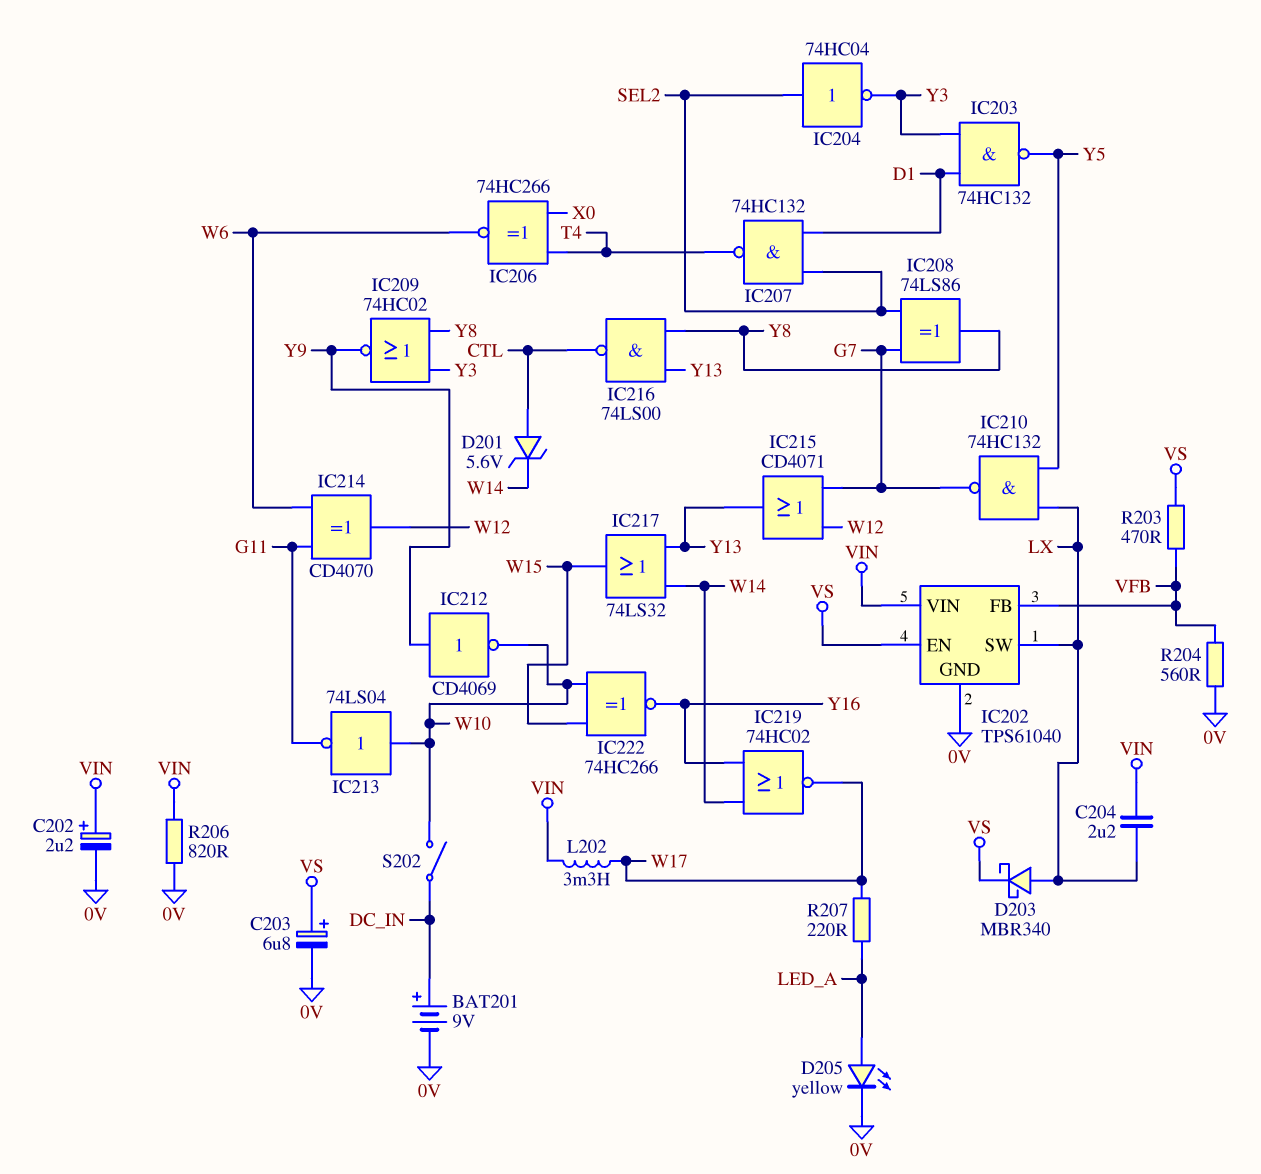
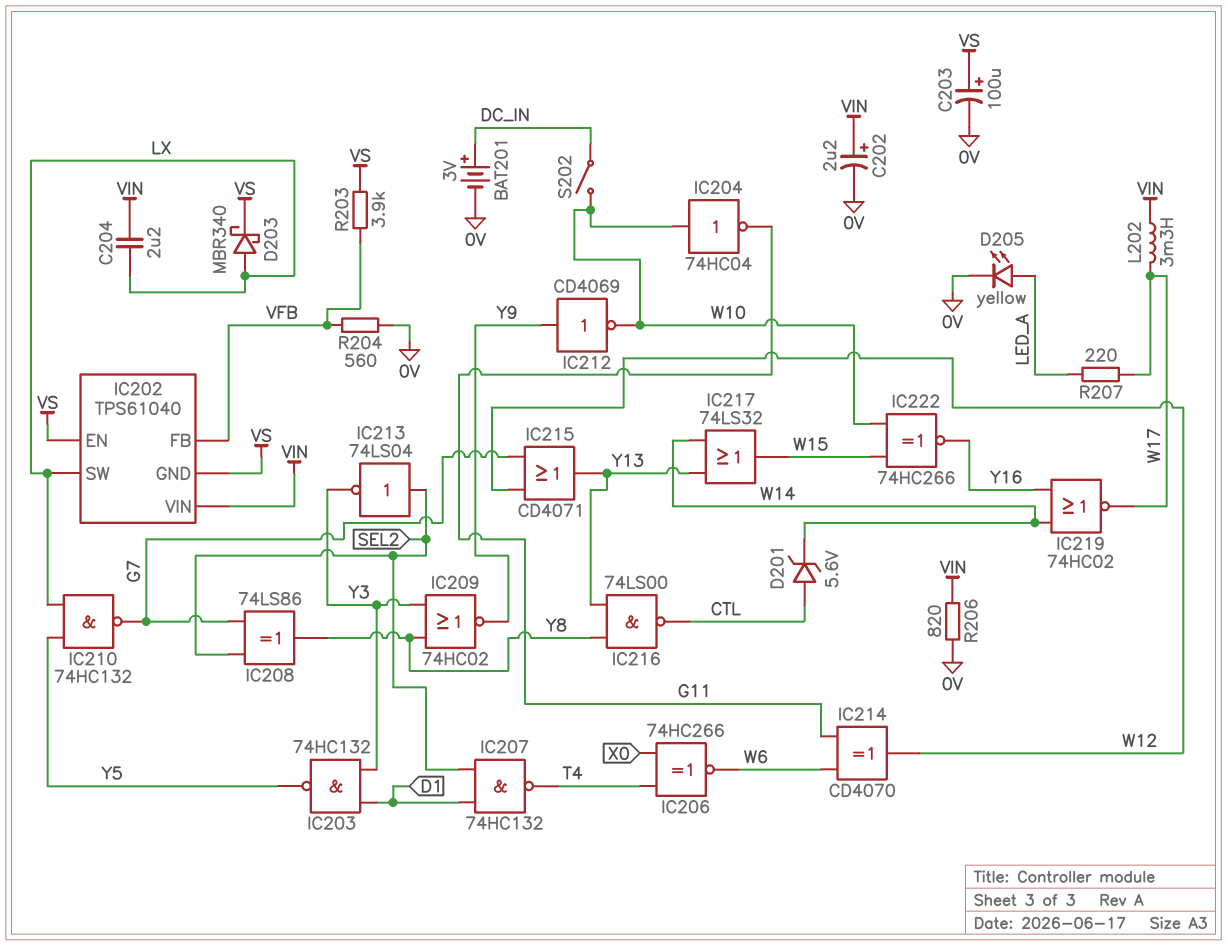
BAT201: 9V (plus DC_IN, minus 0V) -> 3V (plus DC_IN, minus 0V)
C203: 6.8uF (plus VS, minus 0V) -> 100uF (plus VS, minus 0V)
IC202 pin GND: 0V -> VS
IC204: NOT 74HC04 (in SEL2, out Y3) -> NOT 74HC04 (in W10, out G11)
IC213: NOT 74LS04 (in W10, out G11) -> NOT 74LS04 (in SEL2, out Y3)
R203: 470 (VFB, VS) -> 3.9k (VFB, VS)

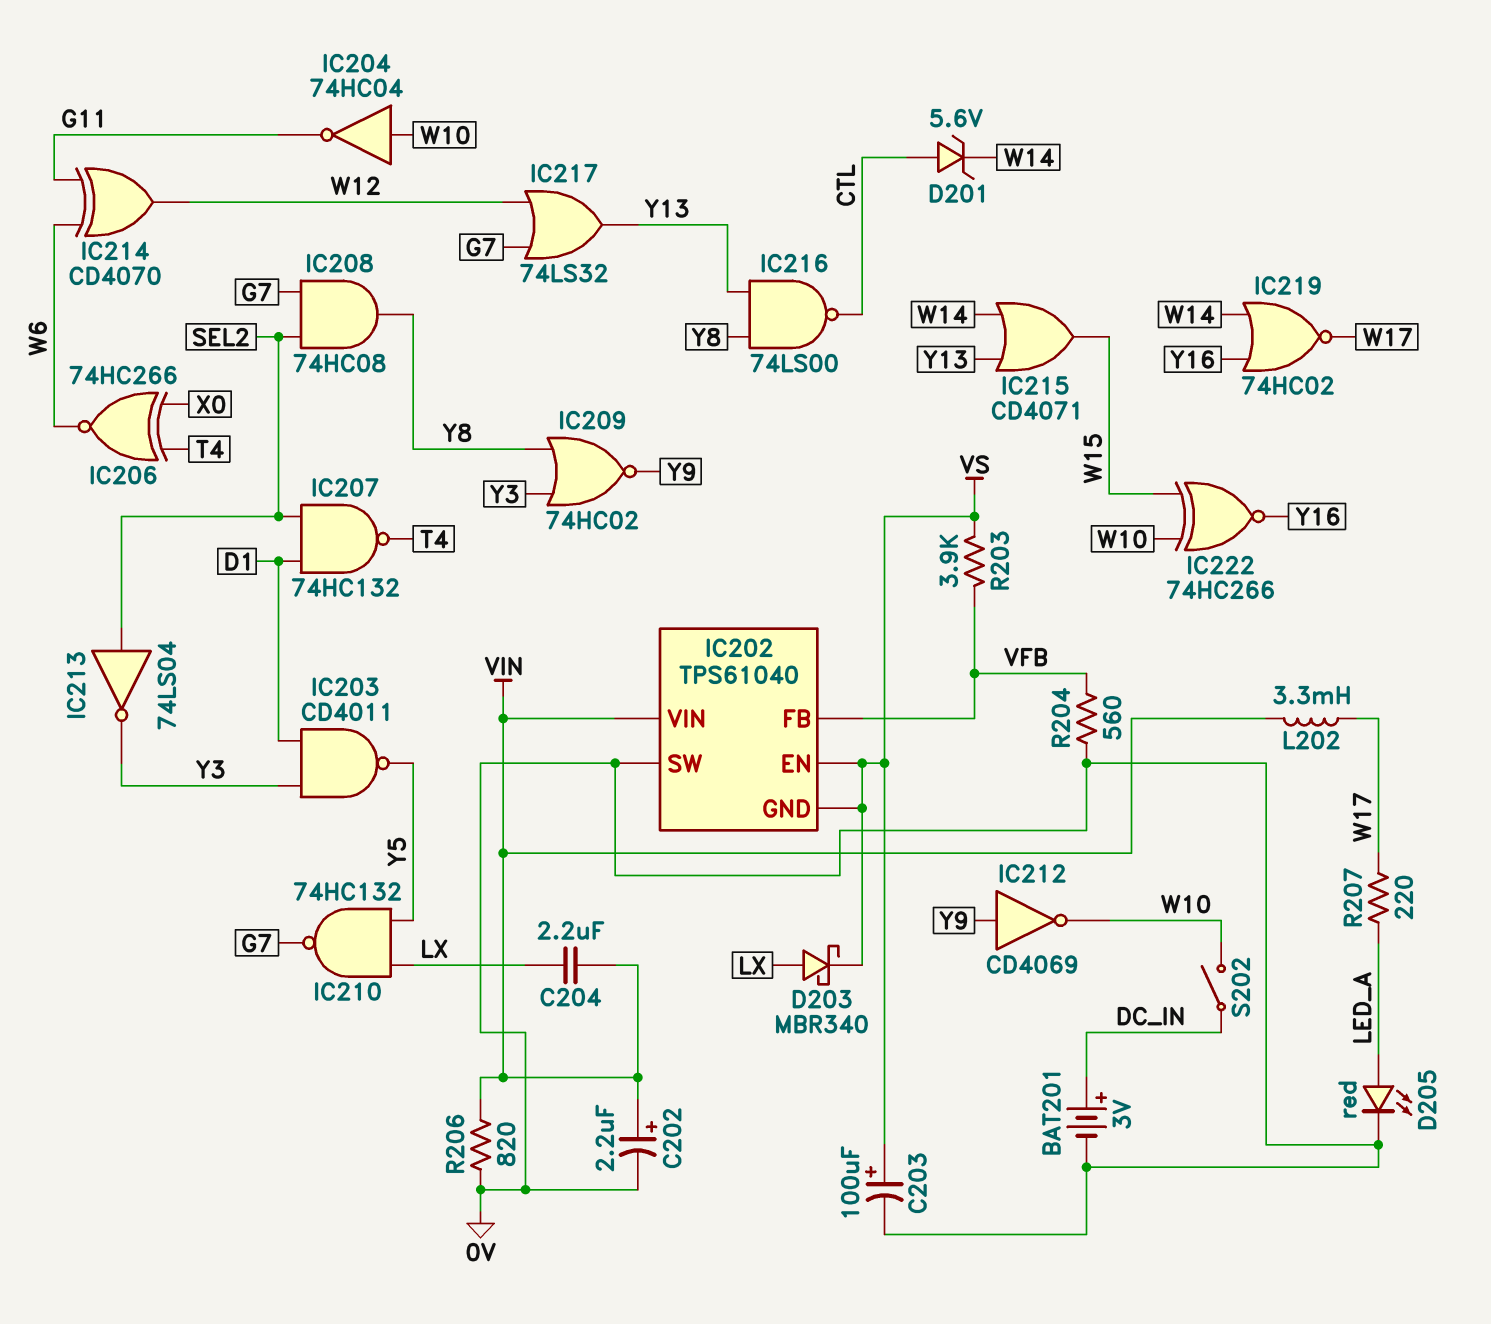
D205: LED yellow (A LED_A, K 0V) -> LED red (A LED_A, K 0V)
IC202 pin SW: LX -> 0V
IC203: NAND 74HC132 (in D1, in Y3, out Y5) -> NAND CD4011 (in D1, in Y3, out Y5)
IC208: XOR 74LS86 (in G7, in SEL2, out Y8) -> AND 74HC08 (in G7, in SEL2, out Y8)
IC215: OR CD4071 (in G7, in W12, out Y13) -> OR CD4071 (in W14, in Y13, out W15)
IC217: OR 74LS32 (in W14, in Y13, out W15) -> OR 74LS32 (in G7, in W12, out Y13)

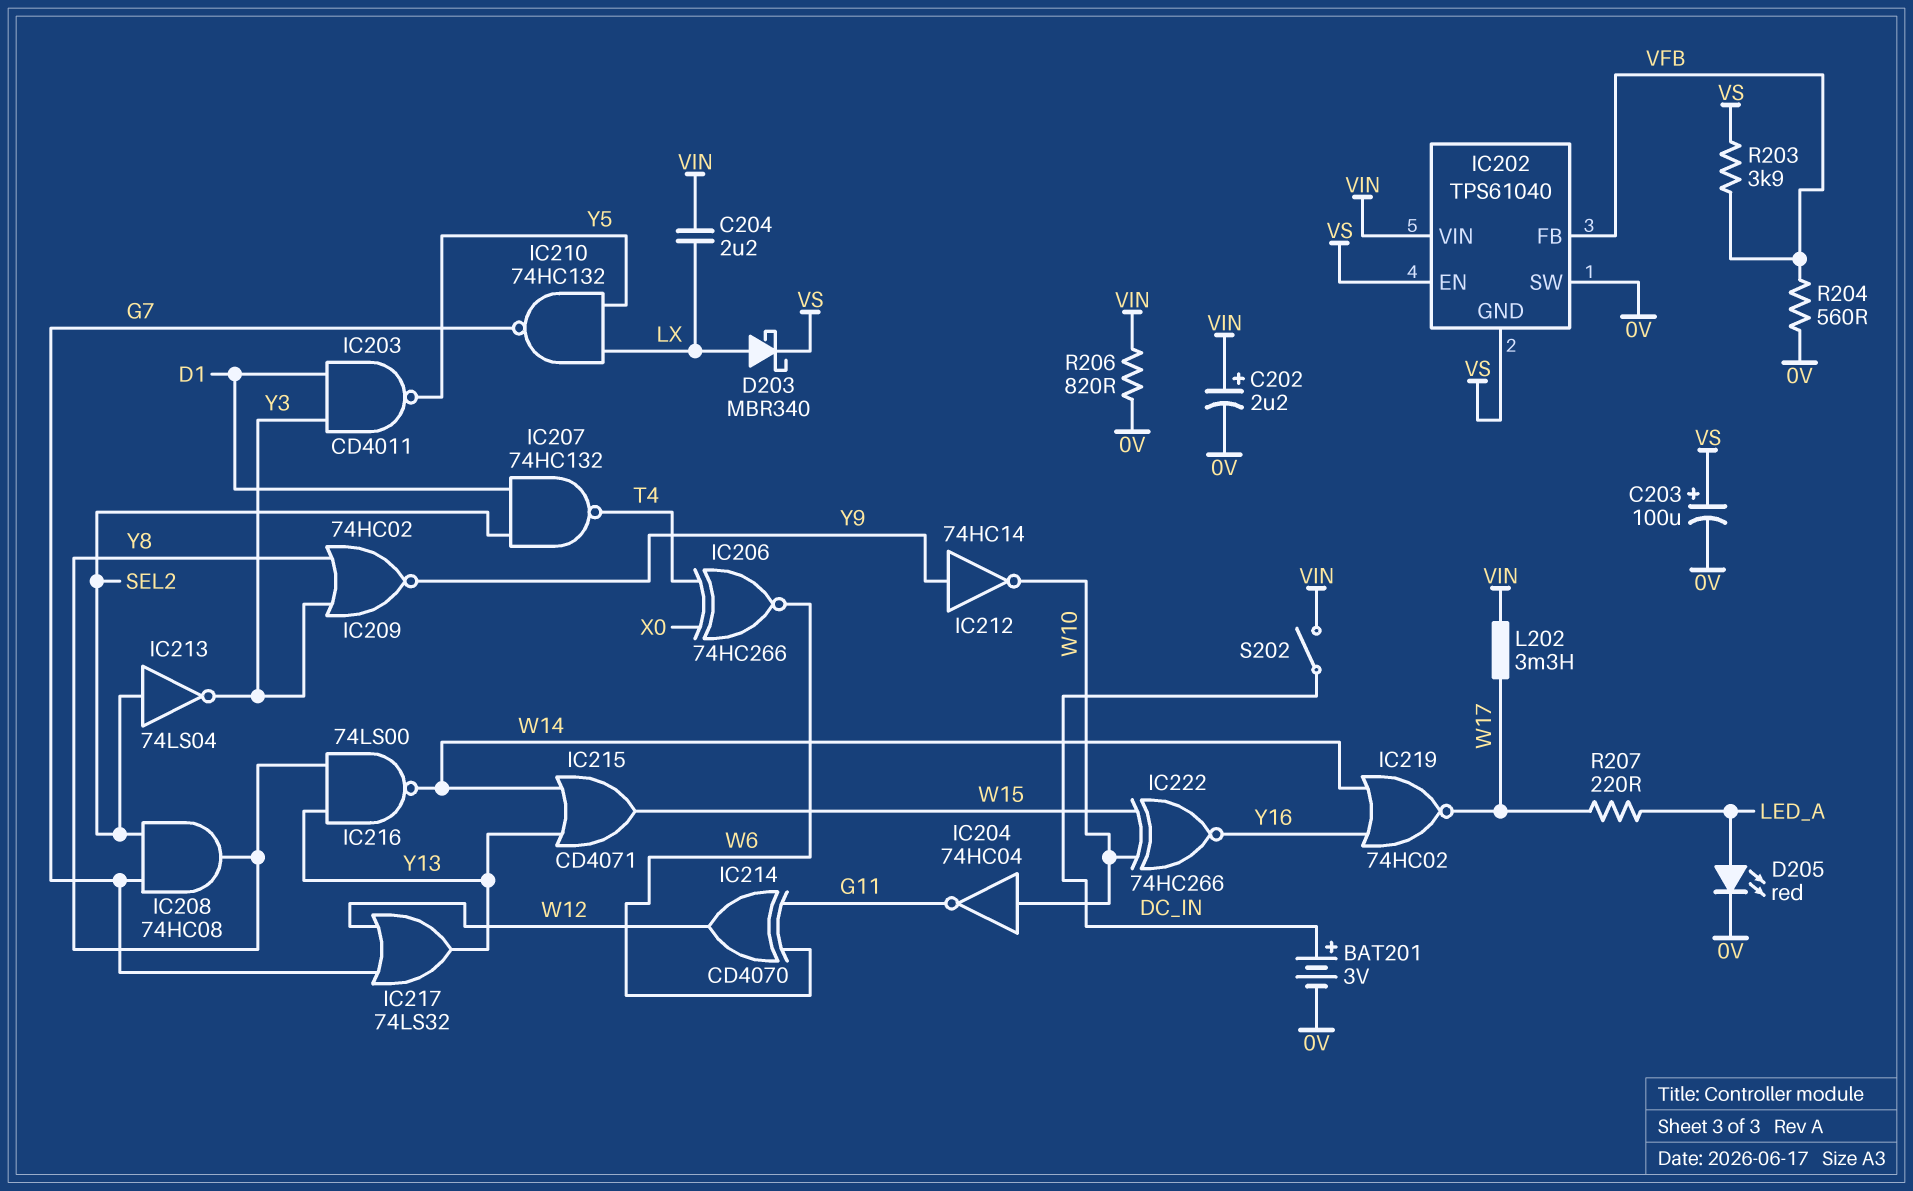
D201: zener 5.6V (A CTL, K W14) -> none
IC212: NOT CD4069 (in Y9, out W10) -> NOT 74HC14 (in Y9, out W10)
IC216: NAND 74LS00 (in Y8, in Y13, out CTL) -> NAND 74LS00 (in Y8, in Y13, out W14)
S202: switch (DC_IN, W10) -> switch (DC_IN, VIN)

